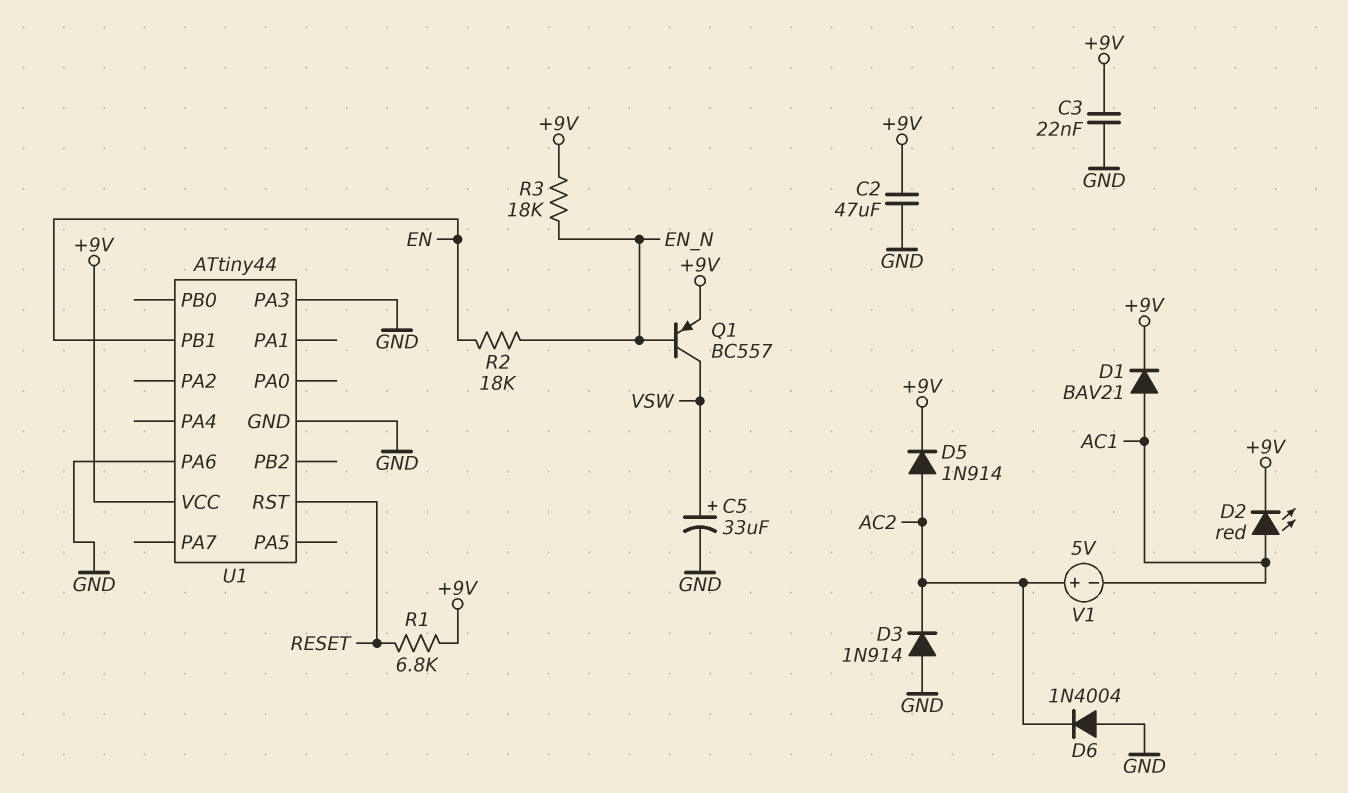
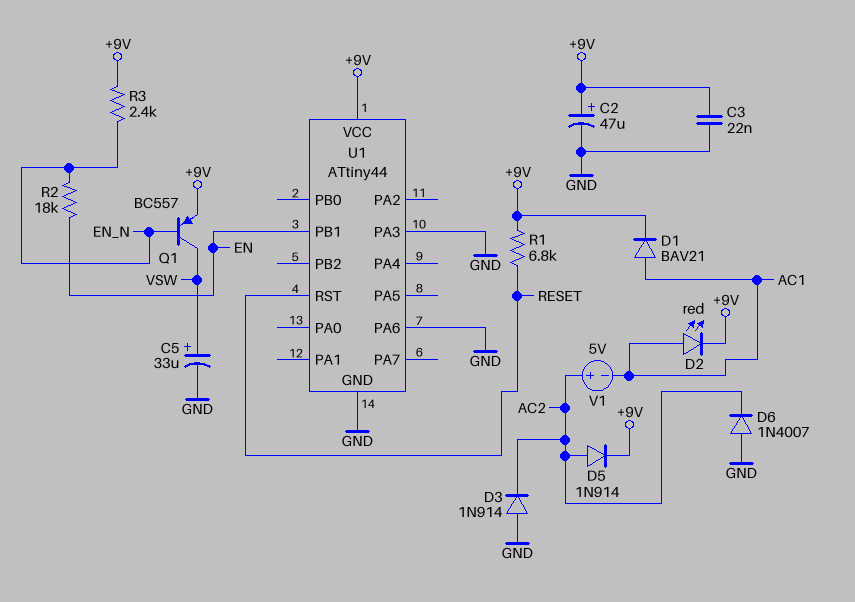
C2: 47uF (+9V, GND) -> 47uF (plus +9V, minus GND)
D6: diode 1N4004 (A GND, K AC2) -> diode 1N4007 (A GND, K AC2)
R3: 18k (+9V, EN_N) -> 2.4k (+9V, EN_N)

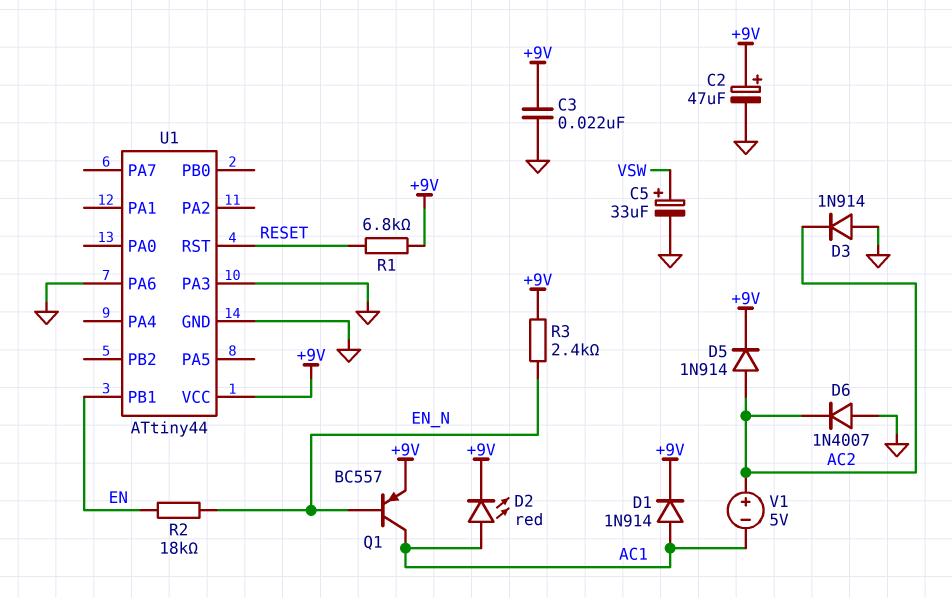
D1: diode BAV21 (A AC1, K +9V) -> diode 1N914 (A AC1, K +9V)
Q1: PNP BC557 (B EN_N, C VSW, E +9V) -> PNP BC557 (B EN_N, C AC1, E +9V)

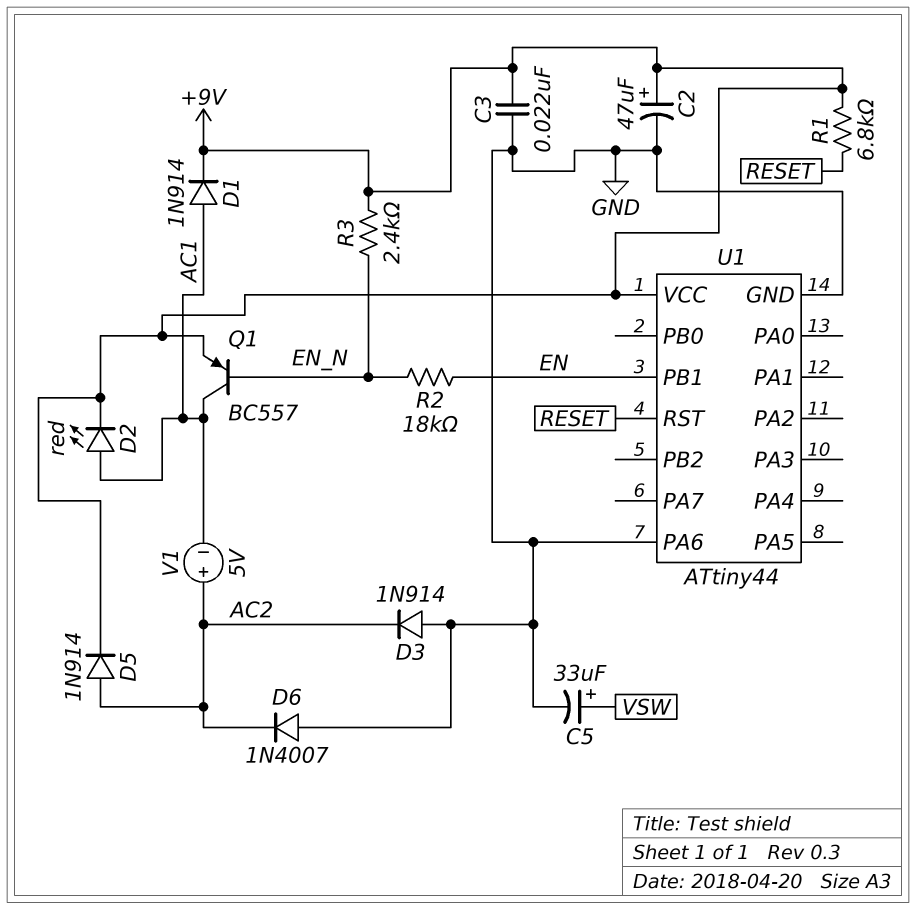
U1 pin PA3: GND -> none

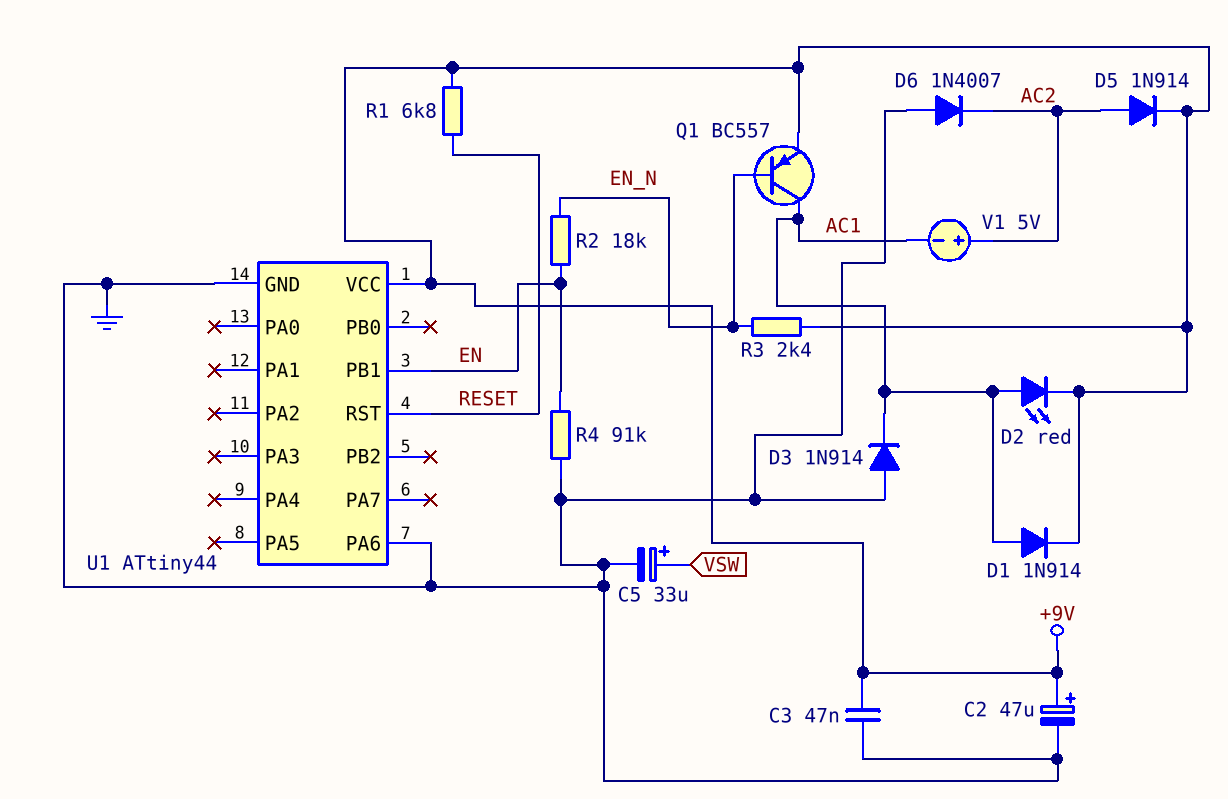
C3: 22nF (+9V, GND) -> 47nF (+9V, GND)
D3: diode 1N914 (A GND, K AC2) -> diode 1N914 (A GND, K AC1)
R4: none -> 91k (EN, GND)

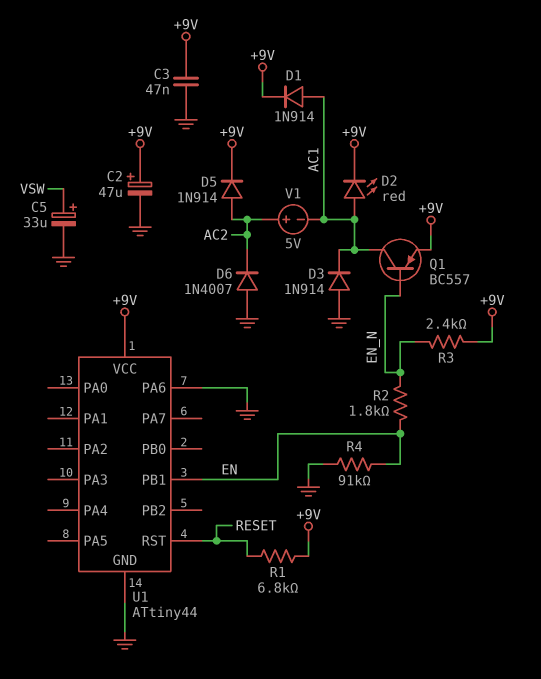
R2: 18k (EN, EN_N) -> 1.8k (EN, EN_N)

